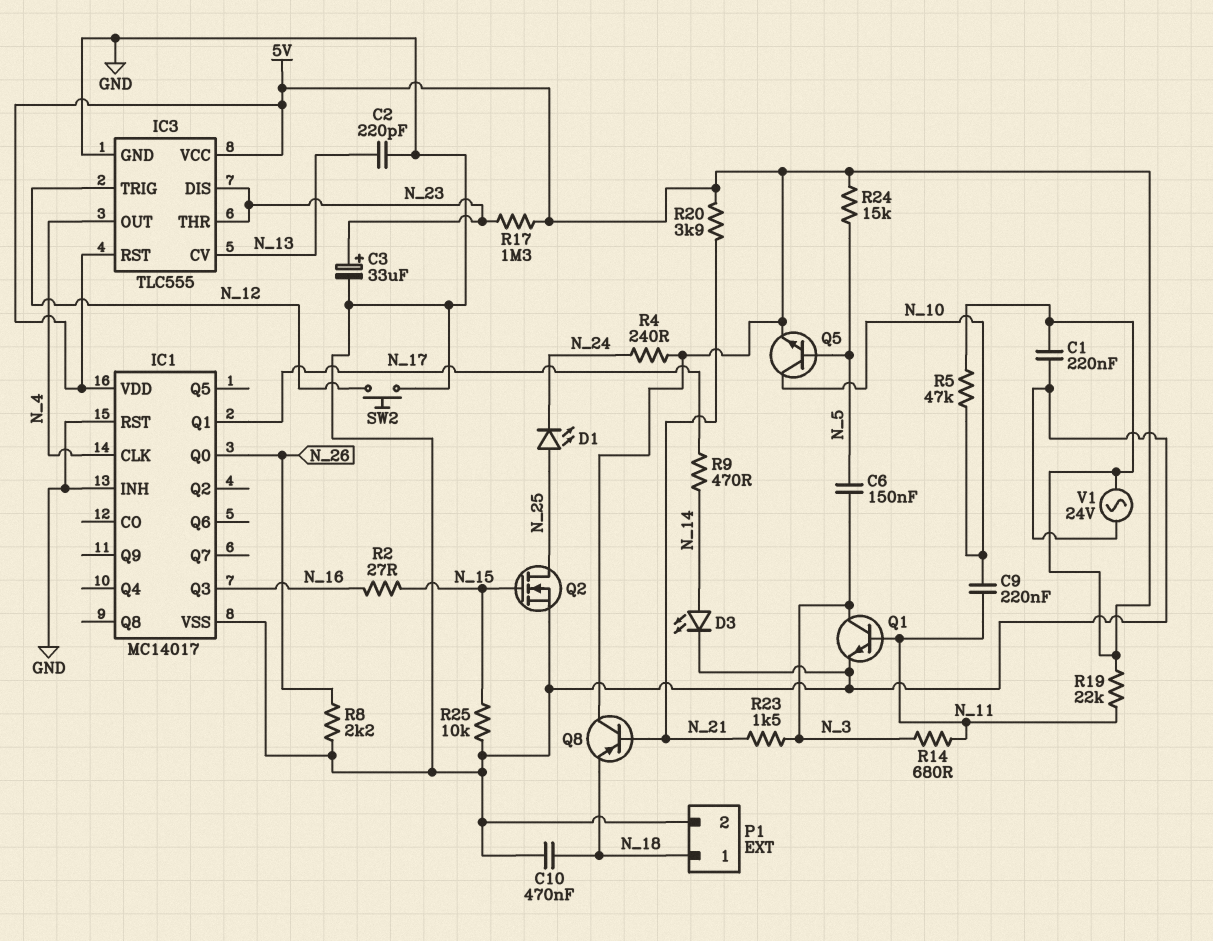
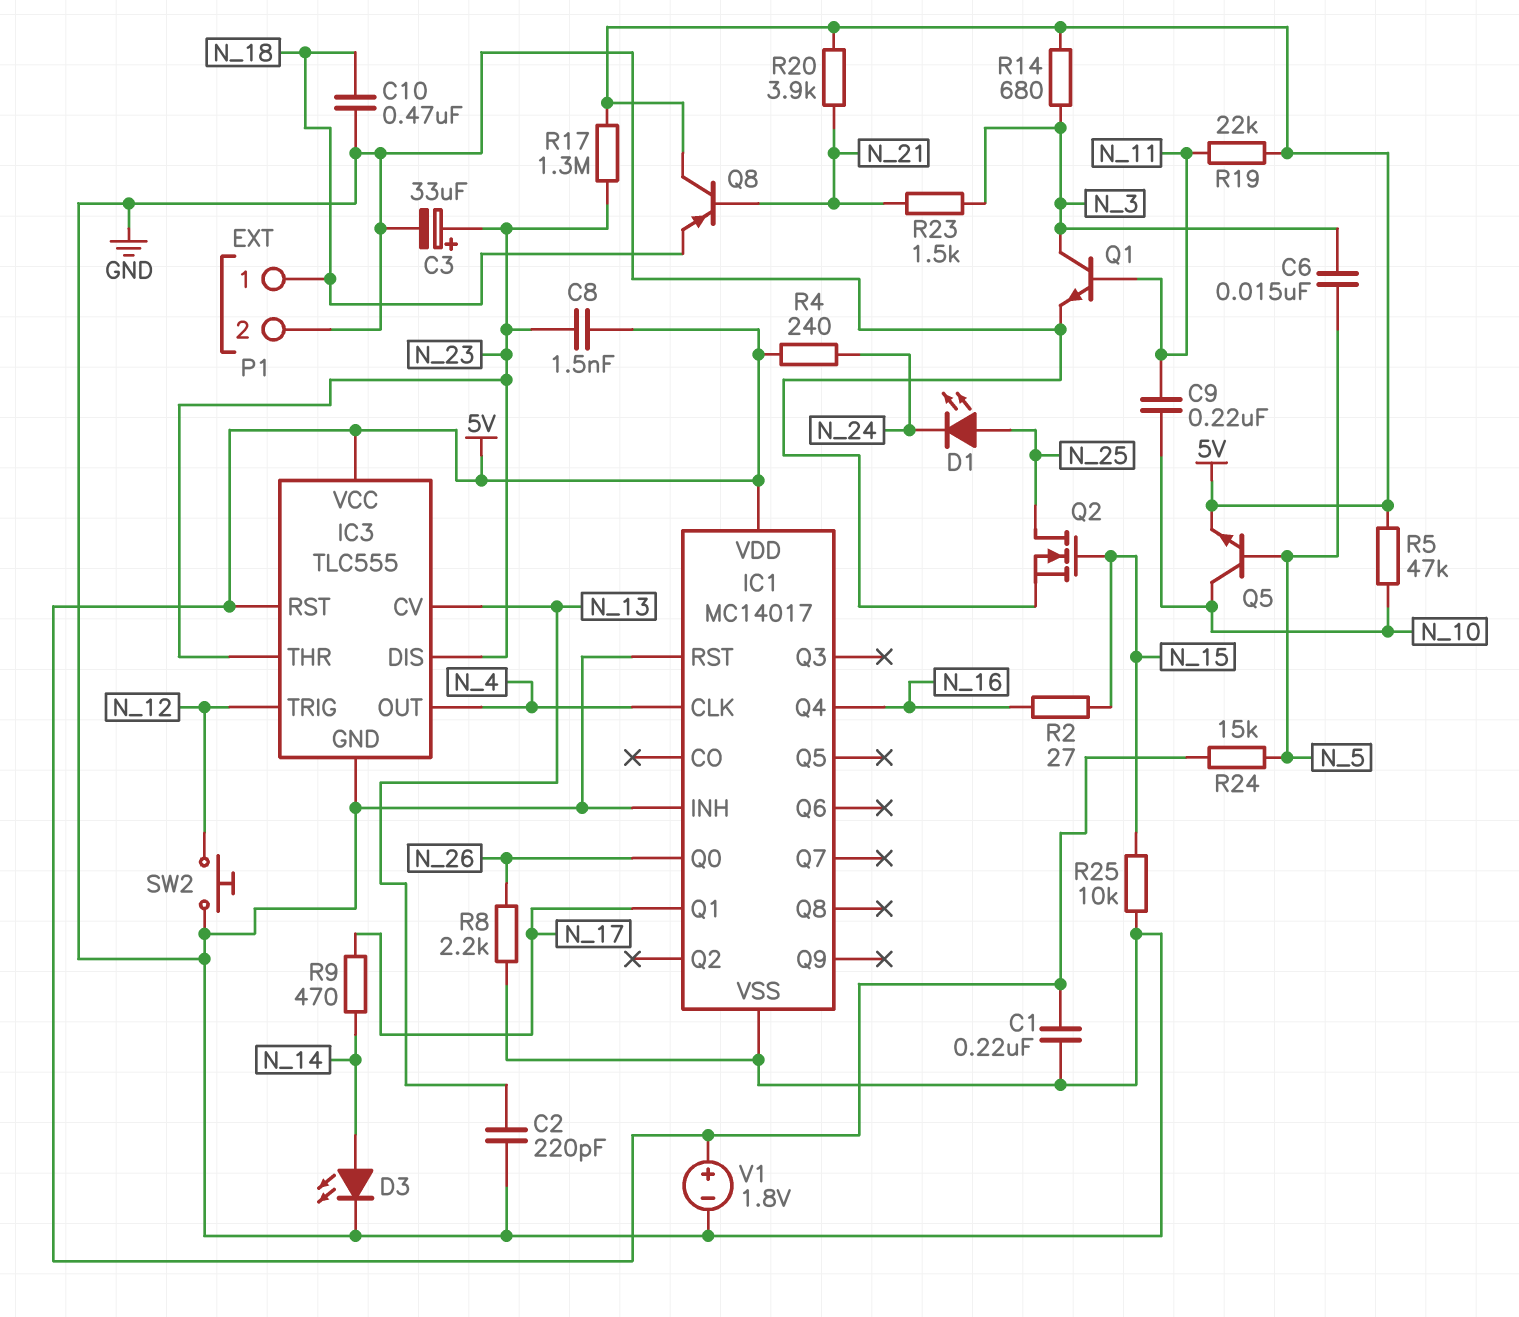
C6: 150nF (N_3, N_5) -> 15nF (N_3, N_5)
C8: none -> 1.5nF (5V, N_23)
IC1 pin Q3: N_16 -> none
IC1 pin Q4: none -> N_16
R14: 680 (N_3, N_11) -> 680 (5V, N_3)
V1: AC 24V (5V, GND) -> 1.8V (plus 5V, minus GND)

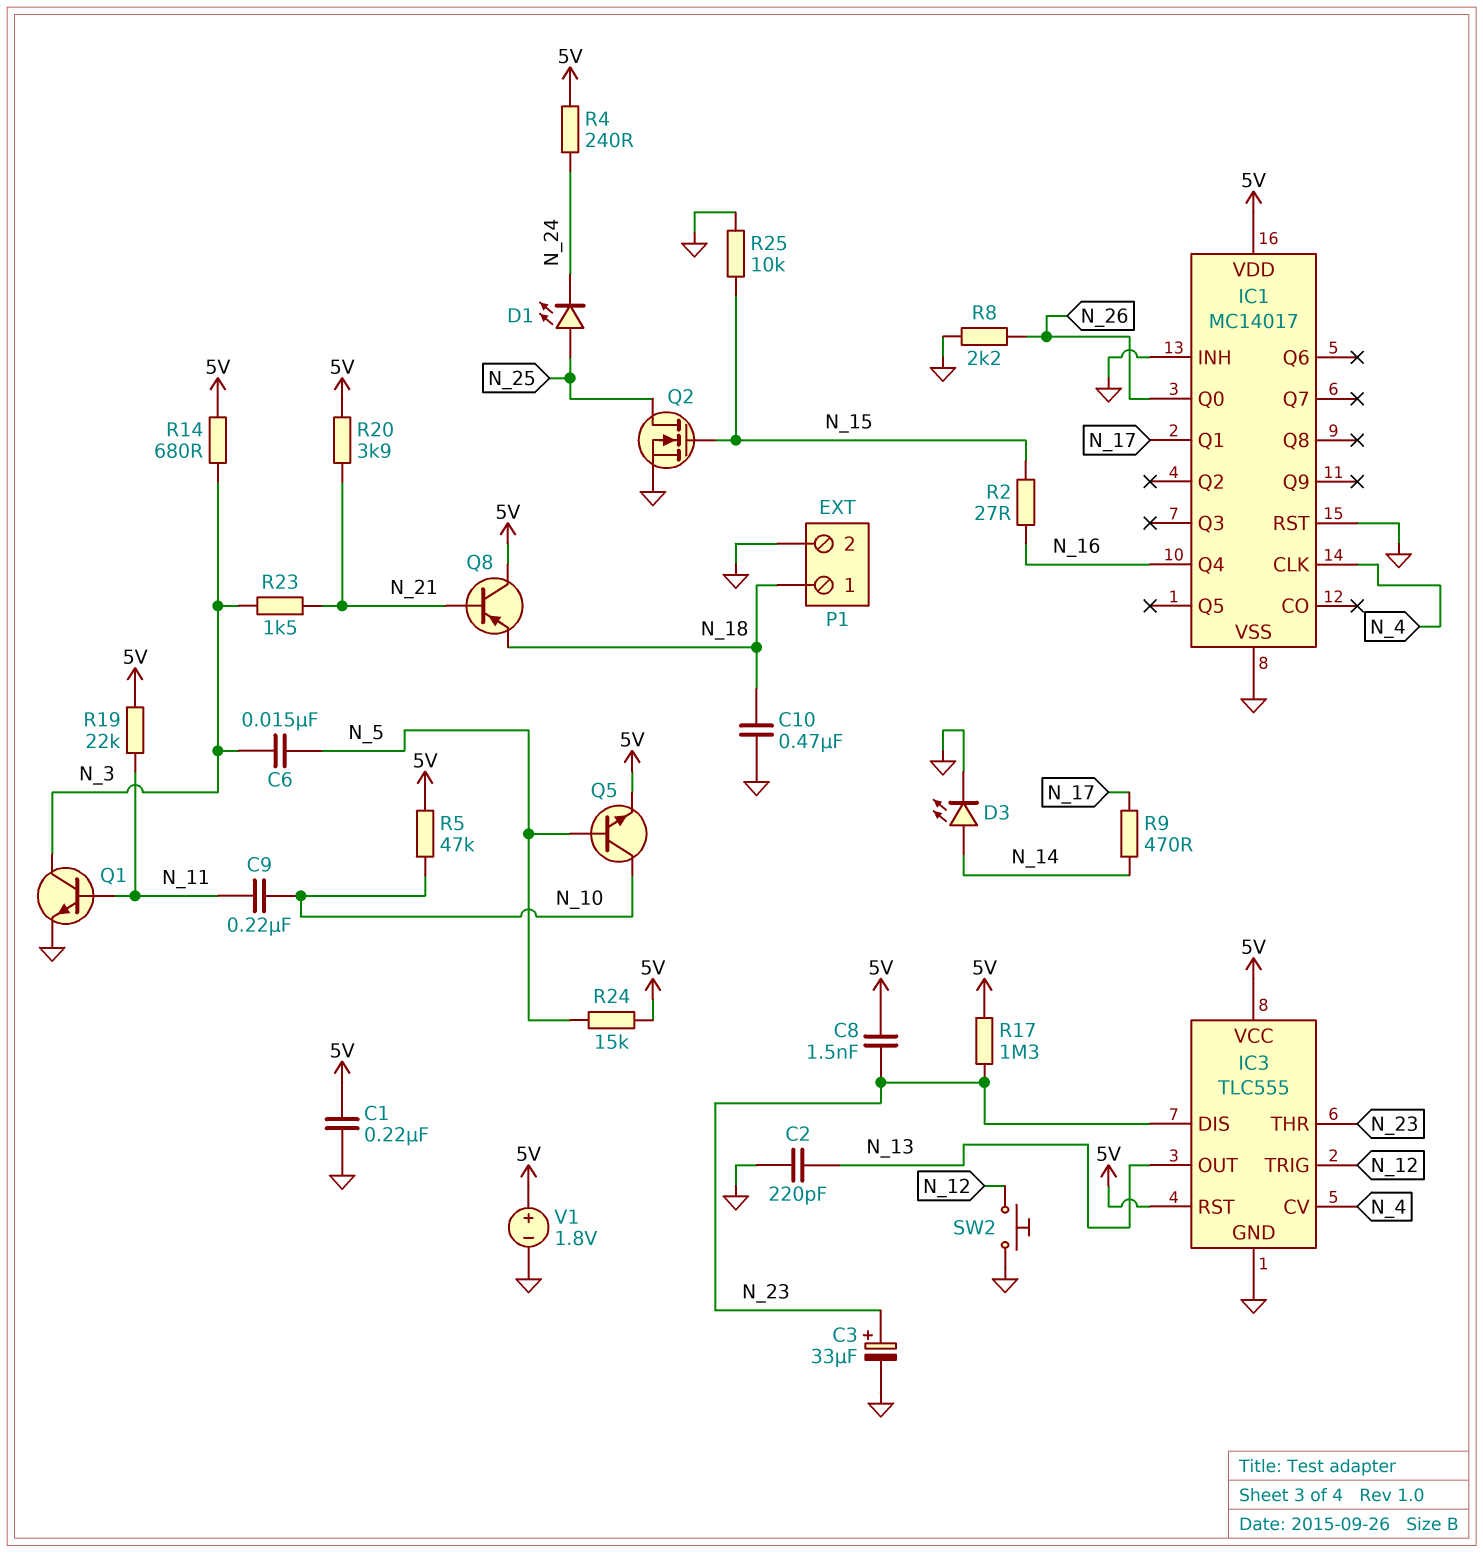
IC3 pin CV: N_13 -> N_4
IC3 pin OUT: N_4 -> N_13

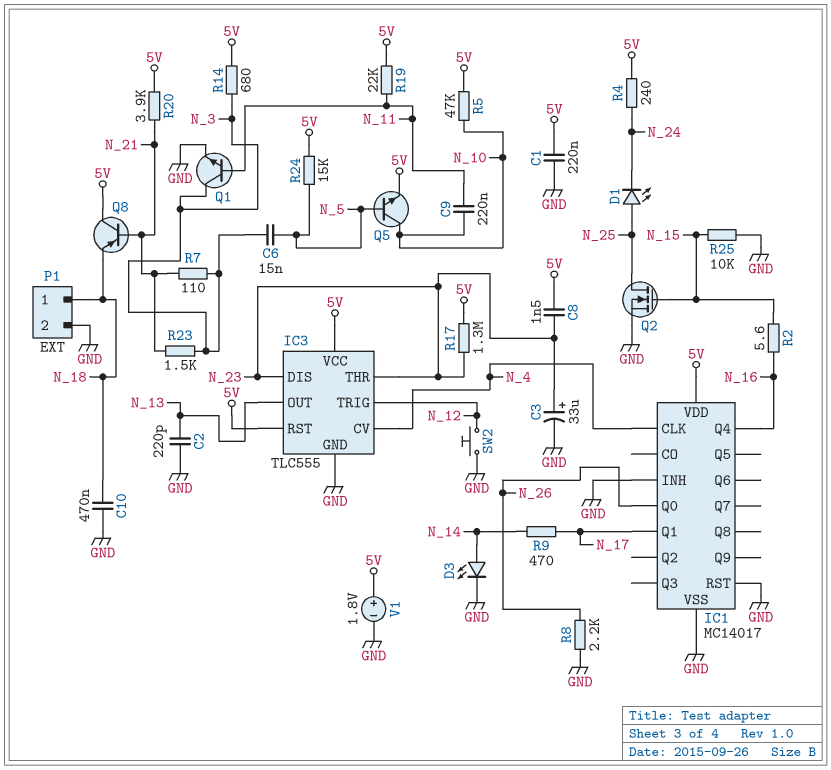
R2: 27 (N_15, N_16) -> 5.6 (N_15, N_16)
R7: none -> 110 (N_3, N_21)

